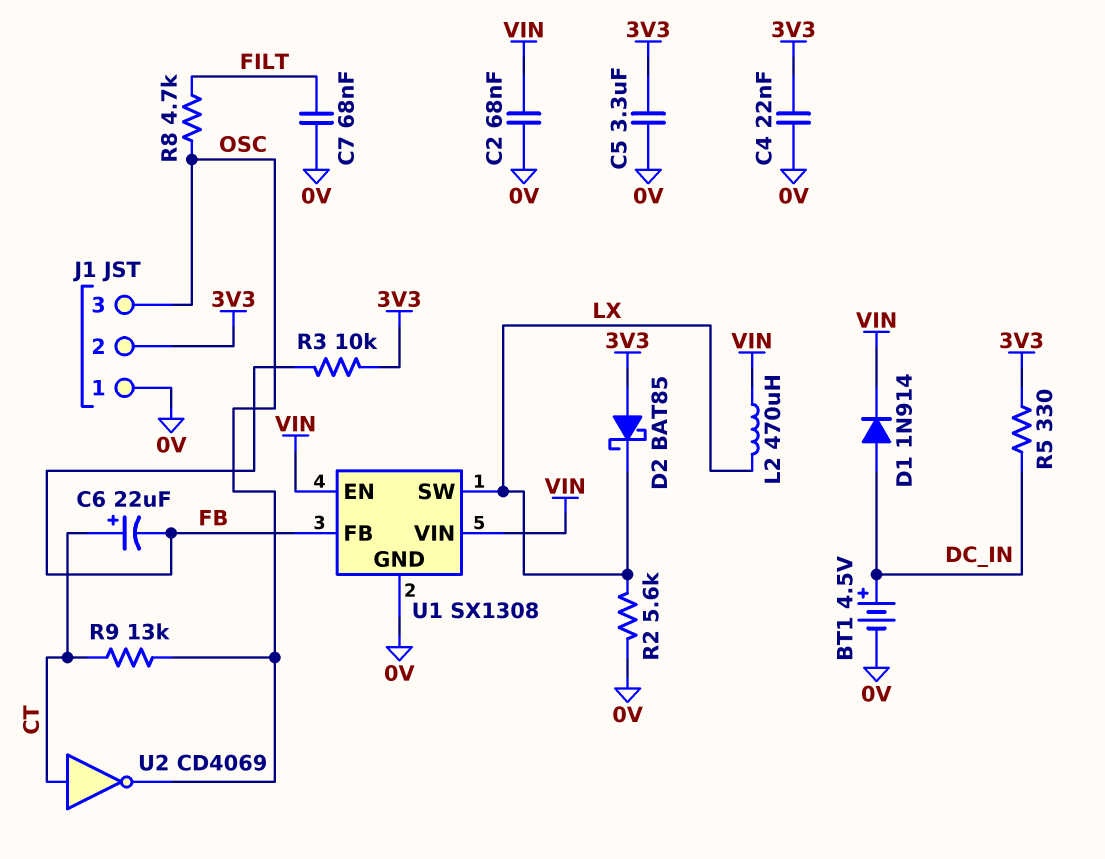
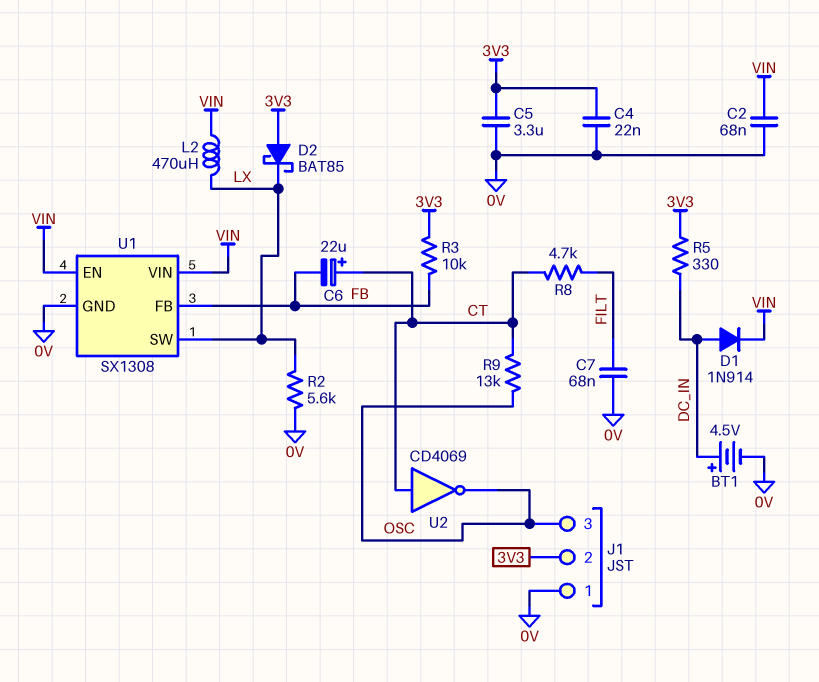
R8: 4.7k (FILT, OSC) -> 4.7k (CT, FILT)

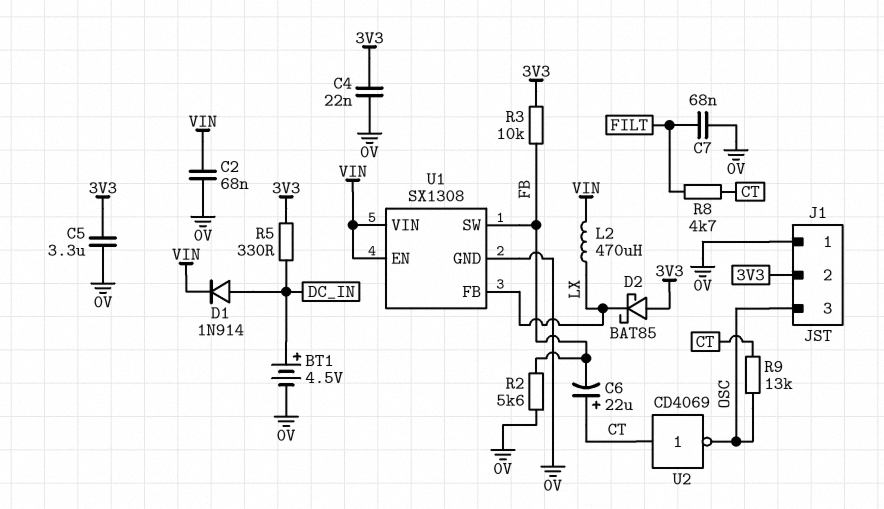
R2: 5.6k (0V, LX) -> 5.6k (0V, FB)
U1 pin FB: FB -> LX
U1 pin SW: LX -> FB

